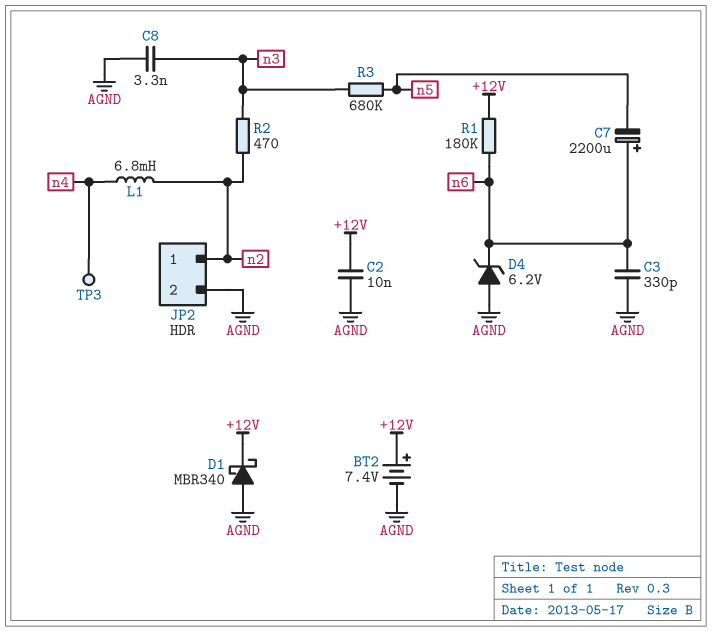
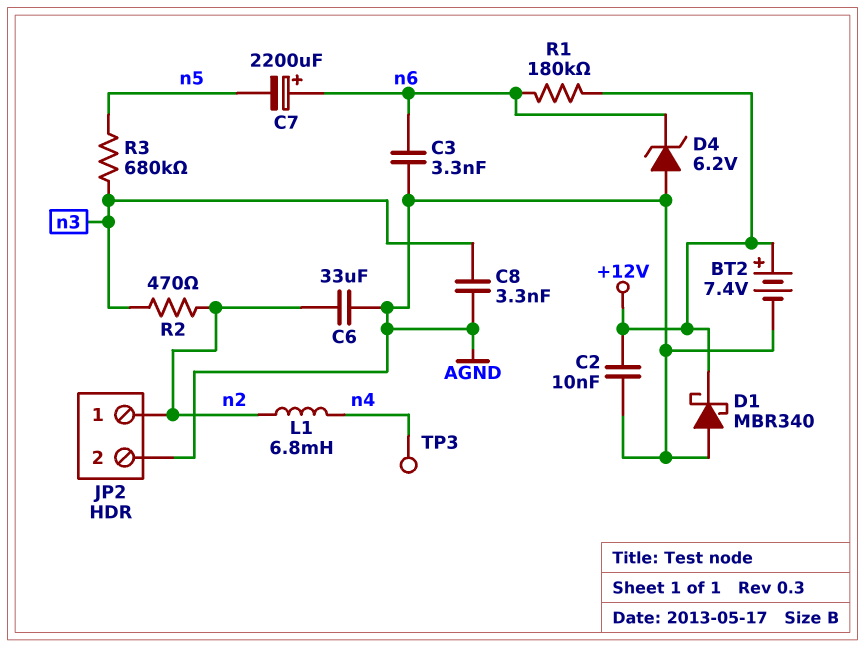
C3: 330pF (AGND, n6) -> 3.3nF (AGND, n6)
C6: none -> 33uF (AGND, n2)

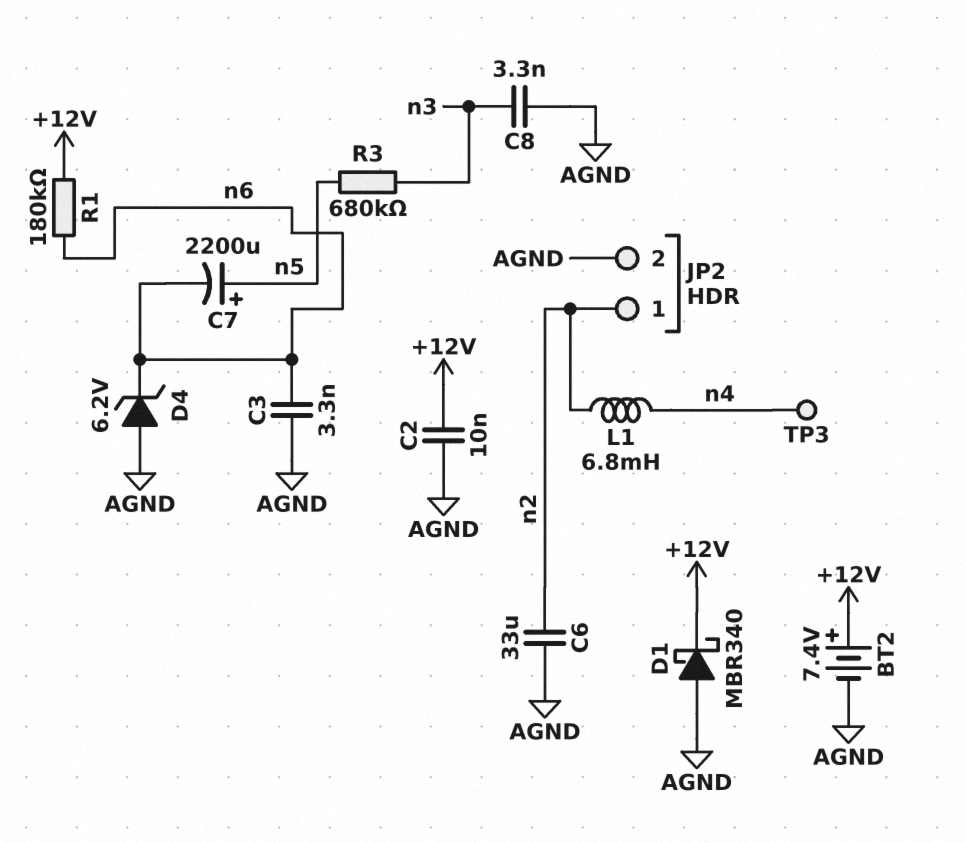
C7: 2200uF (plus n6, minus n5) -> 2200uF (plus n5, minus n6)
R2: 470 (n2, n3) -> none

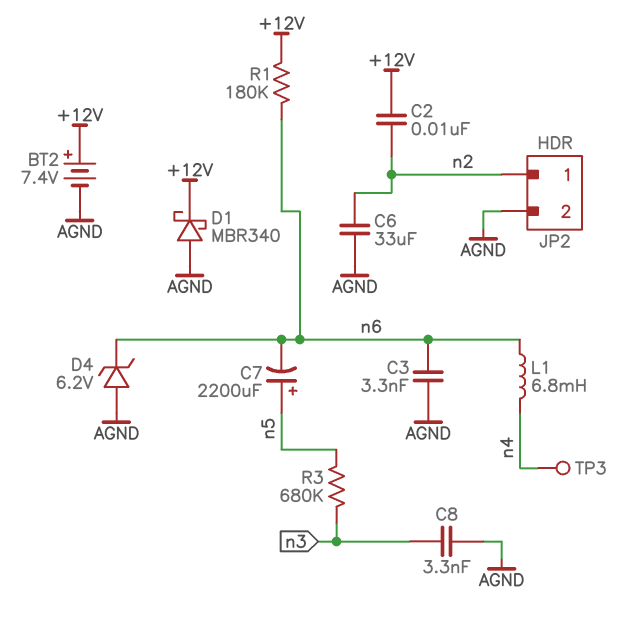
C2: 10nF (+12V, AGND) -> 10nF (+12V, n2)
L1: 6.8mH (n2, n4) -> 6.8mH (n4, n6)

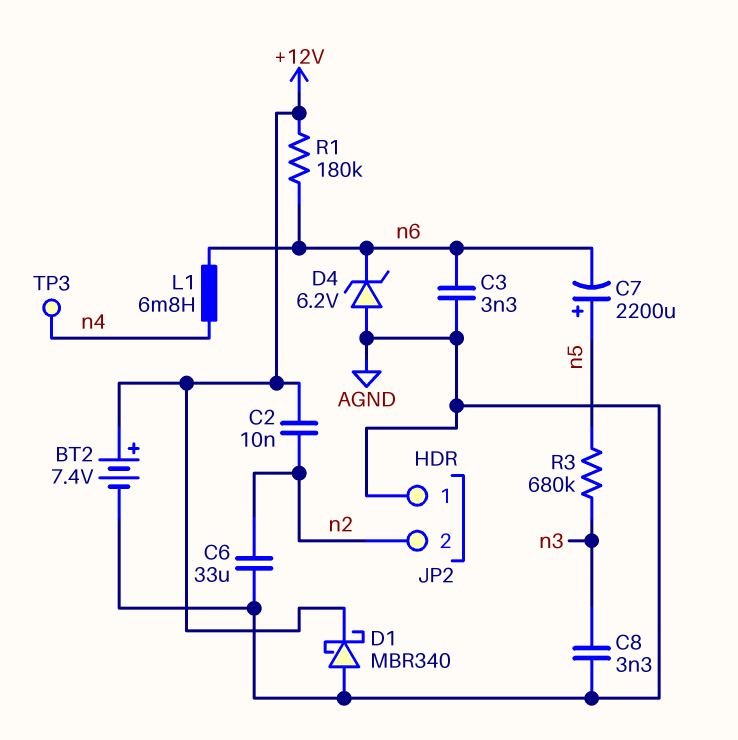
JP2 pin 1: n2 -> AGND
JP2 pin 2: AGND -> n2

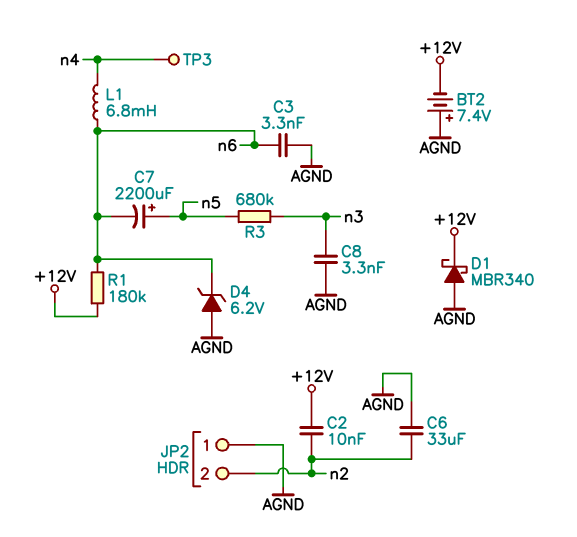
BT2: 7.4V (plus +12V, minus AGND) -> 7.4V (plus AGND, minus +12V)

